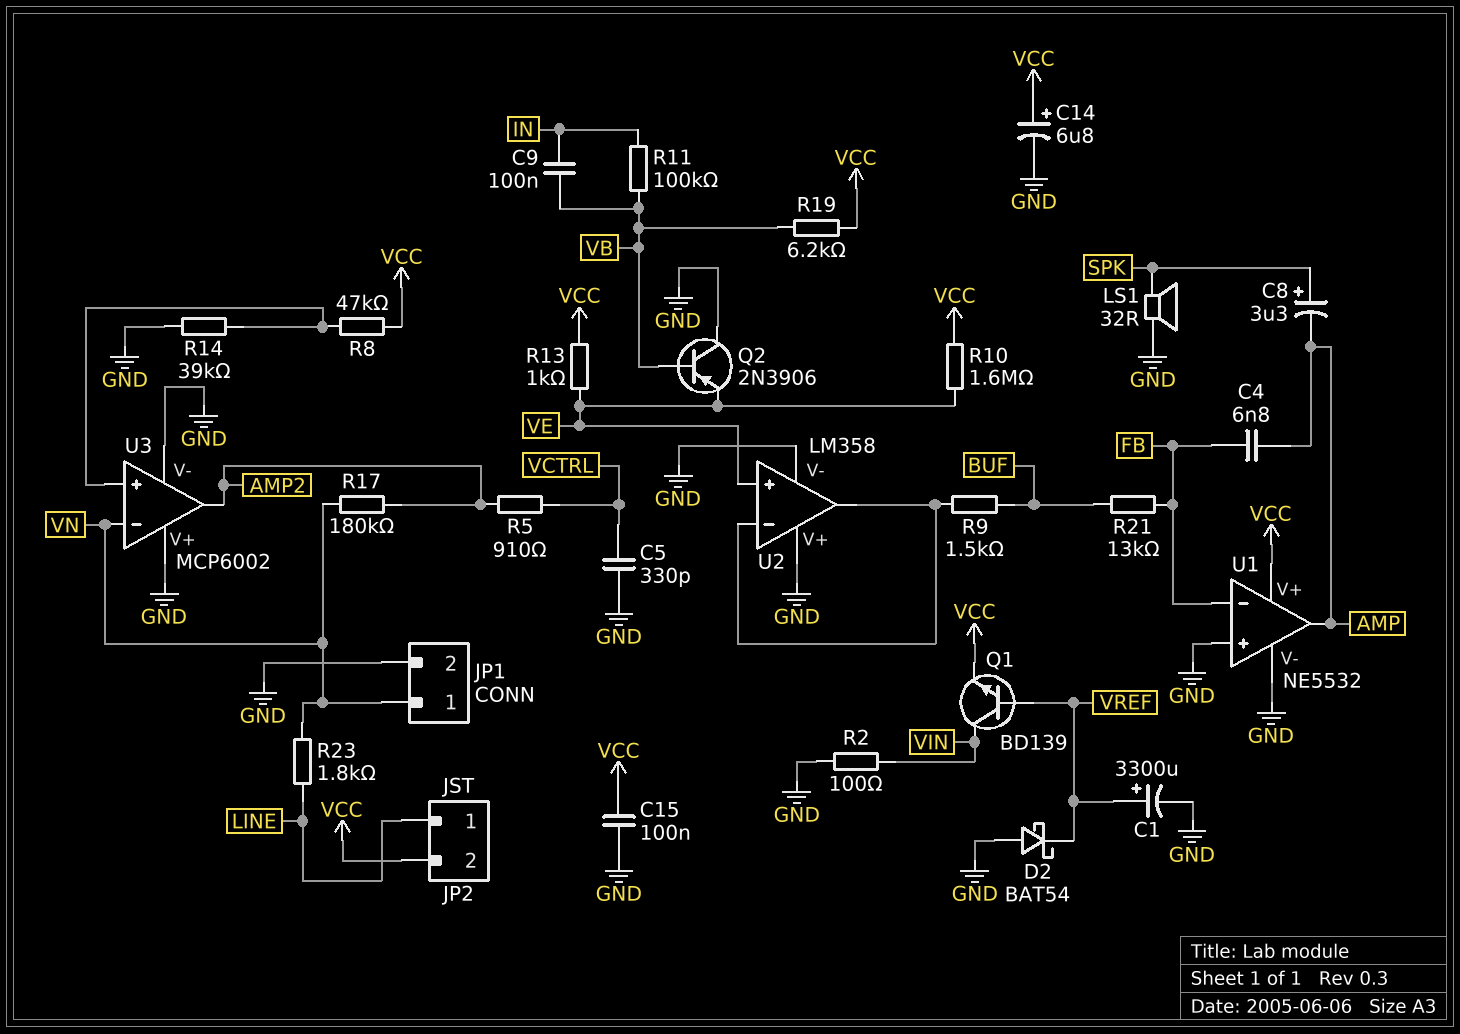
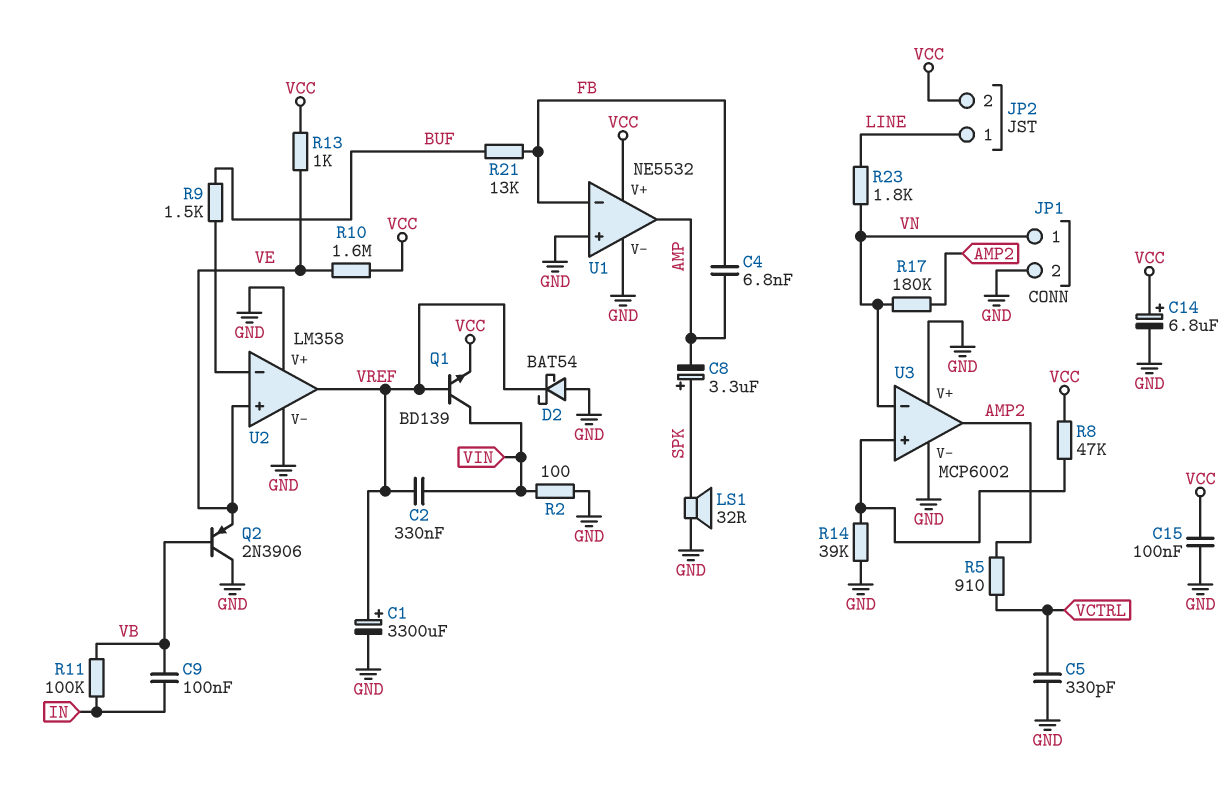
C2: none -> 330nF (VIN, VREF)
R19: 6.2k (VB, VCC) -> none
U2 pin out: U2/in- -> VREF

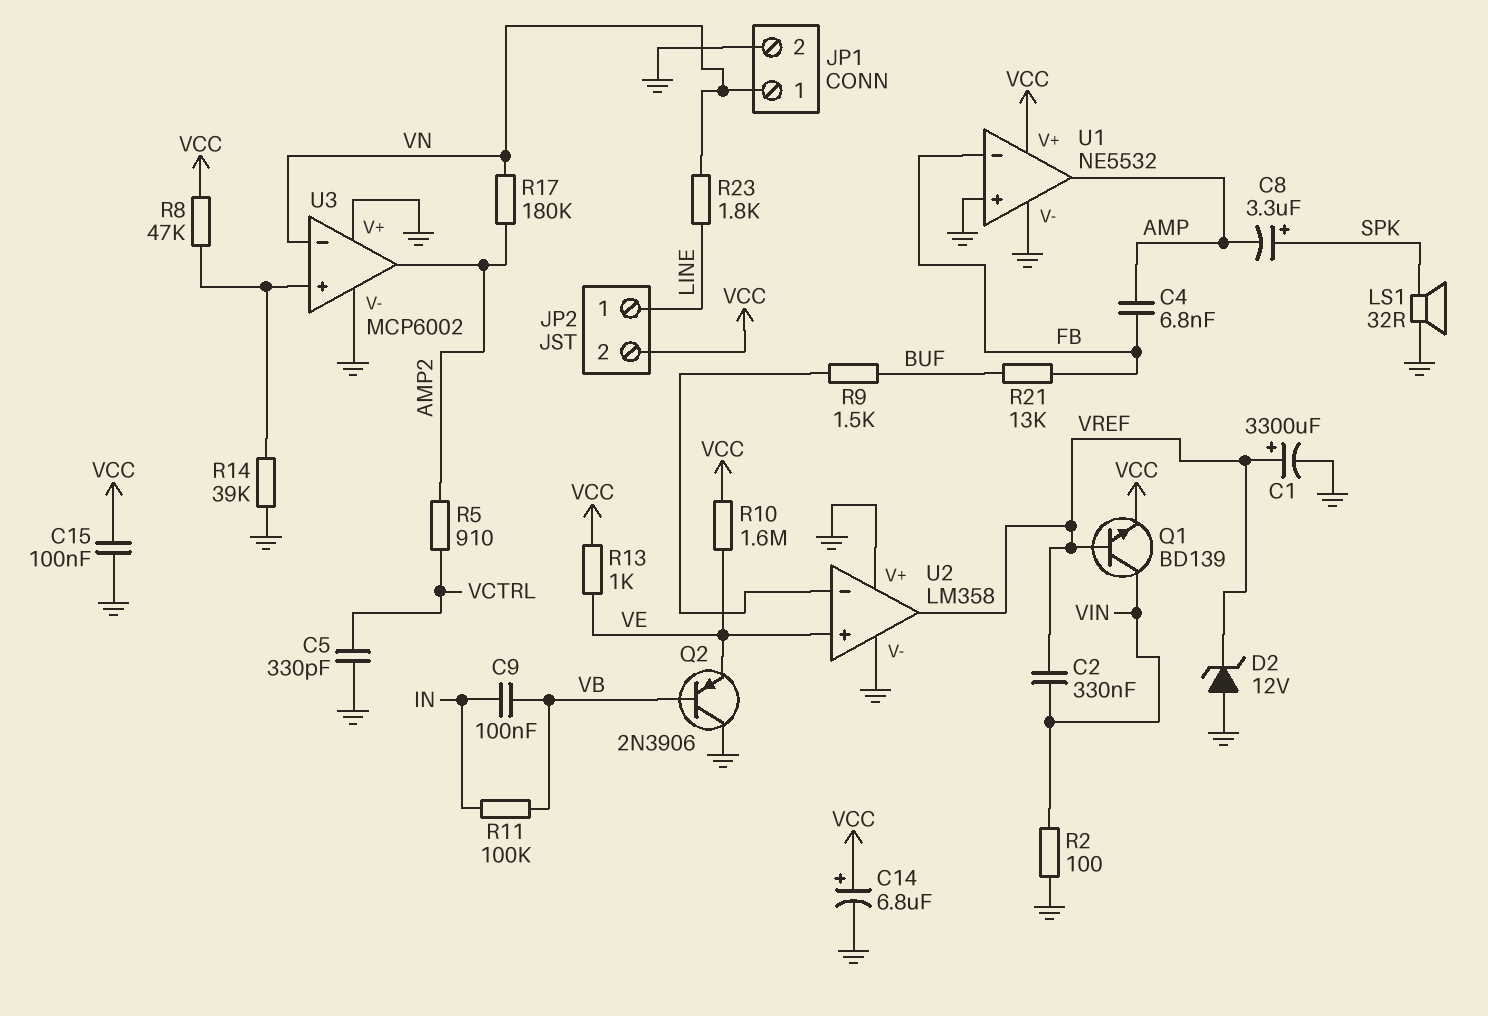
D2: schottky BAT54 (A GND, K VREF) -> zener 12V (A GND, K VREF)

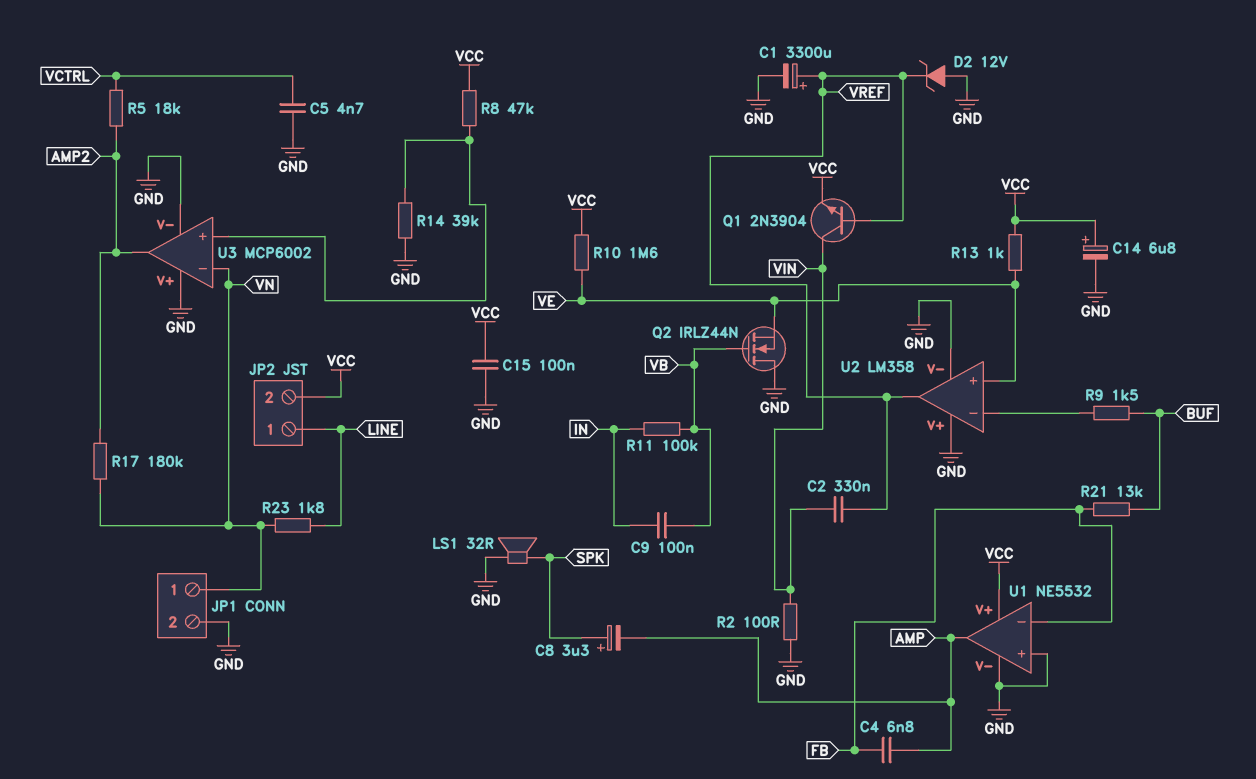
C5: 330pF (GND, VCTRL) -> 4.7nF (GND, VCTRL)
Q1: NPN BD139 (B VREF, C VIN, E VCC) -> NPN 2N3904 (B VREF, C VIN, E VCC)
Q2: PNP 2N3906 (B VB, C GND, E VE) -> NMOS IRLZ44N (G VB, D GND, S VE)
R5: 910 (AMP2, VCTRL) -> 18k (AMP2, VCTRL)

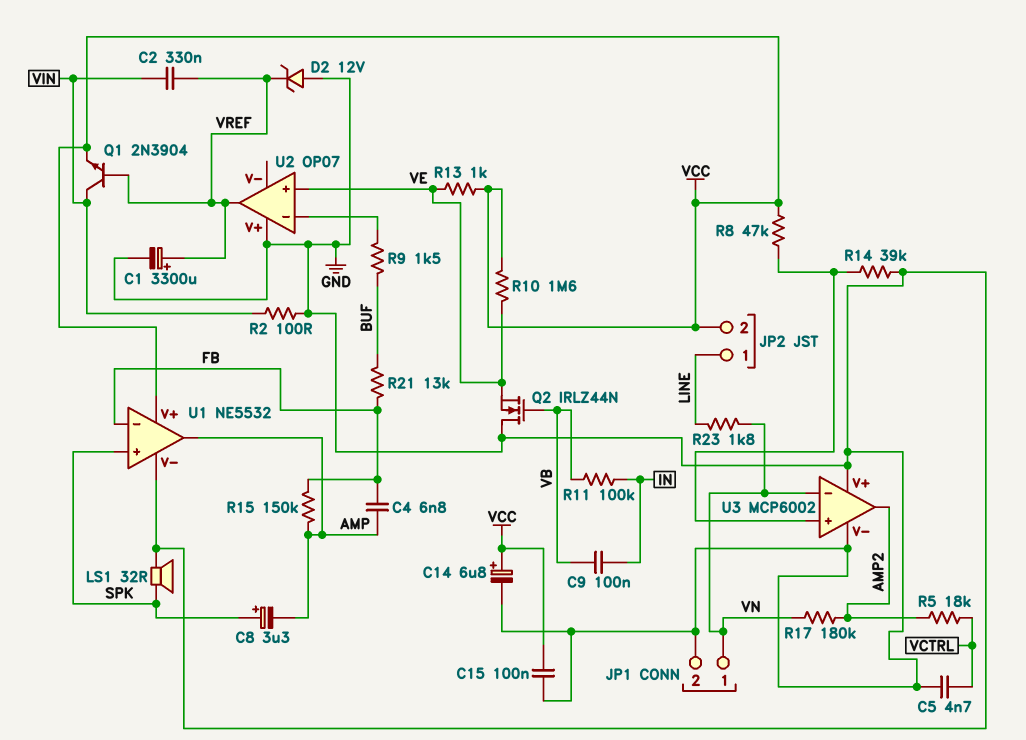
R15: none -> 150k (AMP, FB)
U1 pin in+: GND -> SPK
U2: LM358 -> OP07
U2 pin V-: GND -> none

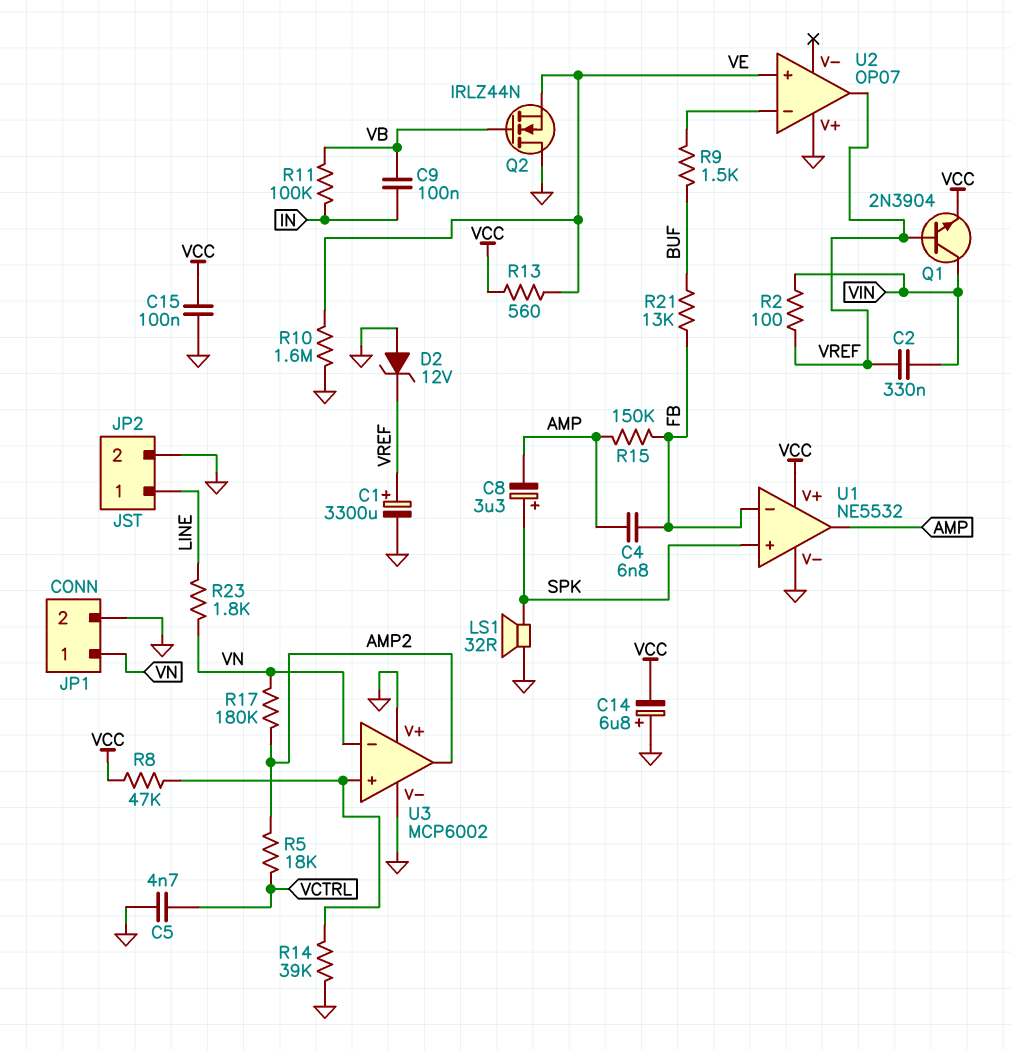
C14: 6.8uF (plus VCC, minus GND) -> 6.8uF (plus GND, minus VCC)
JP2 pin 2: VCC -> GND
R2: 100 (GND, VIN) -> 100 (VIN, VREF)
R10: 1.6M (VCC, VE) -> 1.6M (GND, VE)
R13: 1k (VCC, VE) -> 560 (VCC, VE)

